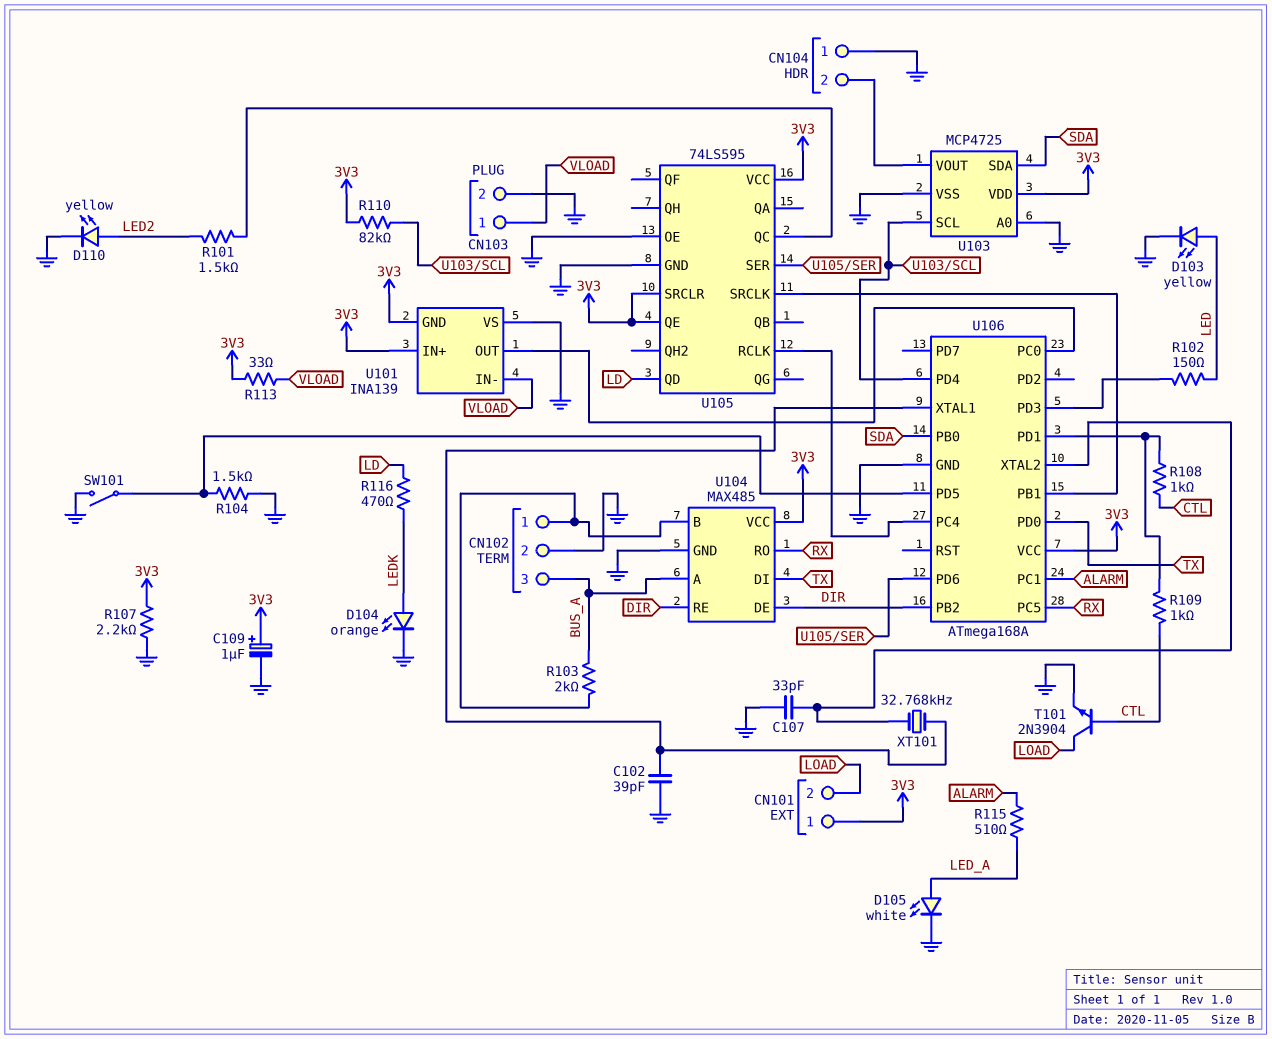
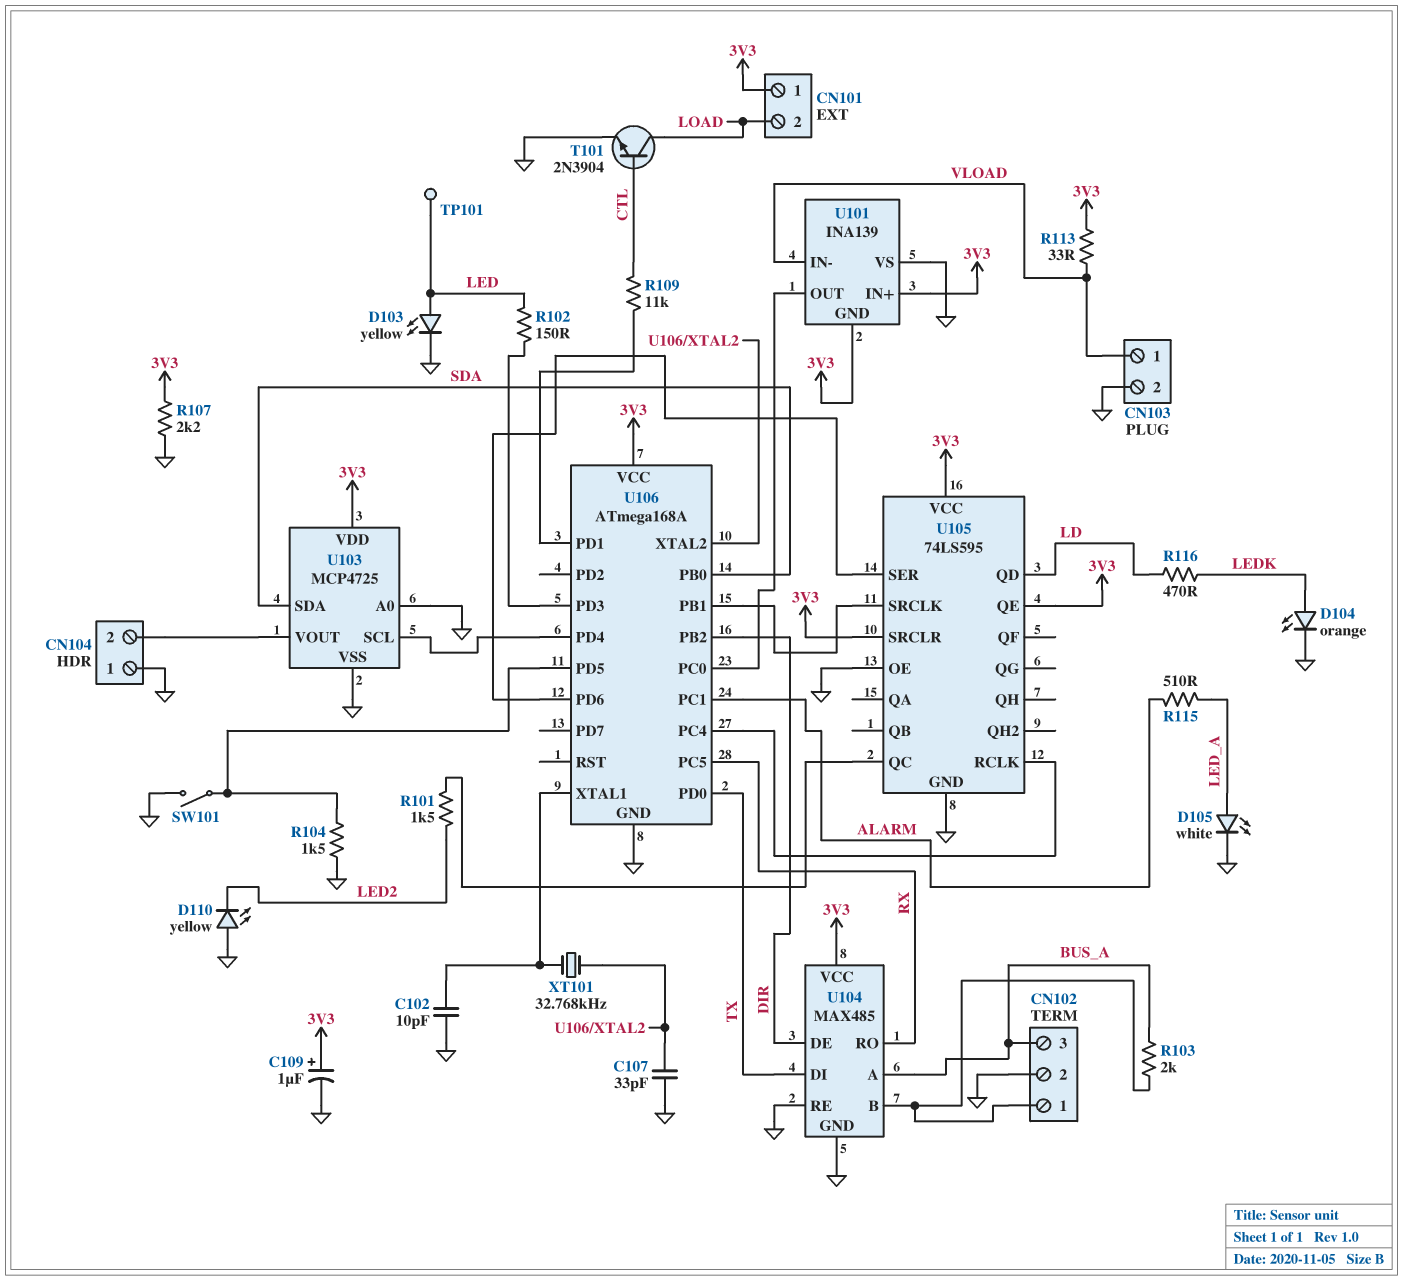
C102: 39pF (GND, U106/XTAL1) -> 10pF (GND, U106/XTAL1)
D110: LED yellow (A LED2, K GND) -> LED yellow (A GND, K LED2)
R108: 1k (CTL, U106/PD1) -> none
R109: 1k (CTL, U106/PD1) -> 11k (CTL, U106/PD1)
R110: 82k (3V3, U103/SCL) -> none
TP101: none -> test point (LED)
U104 pin RE: DIR -> GND

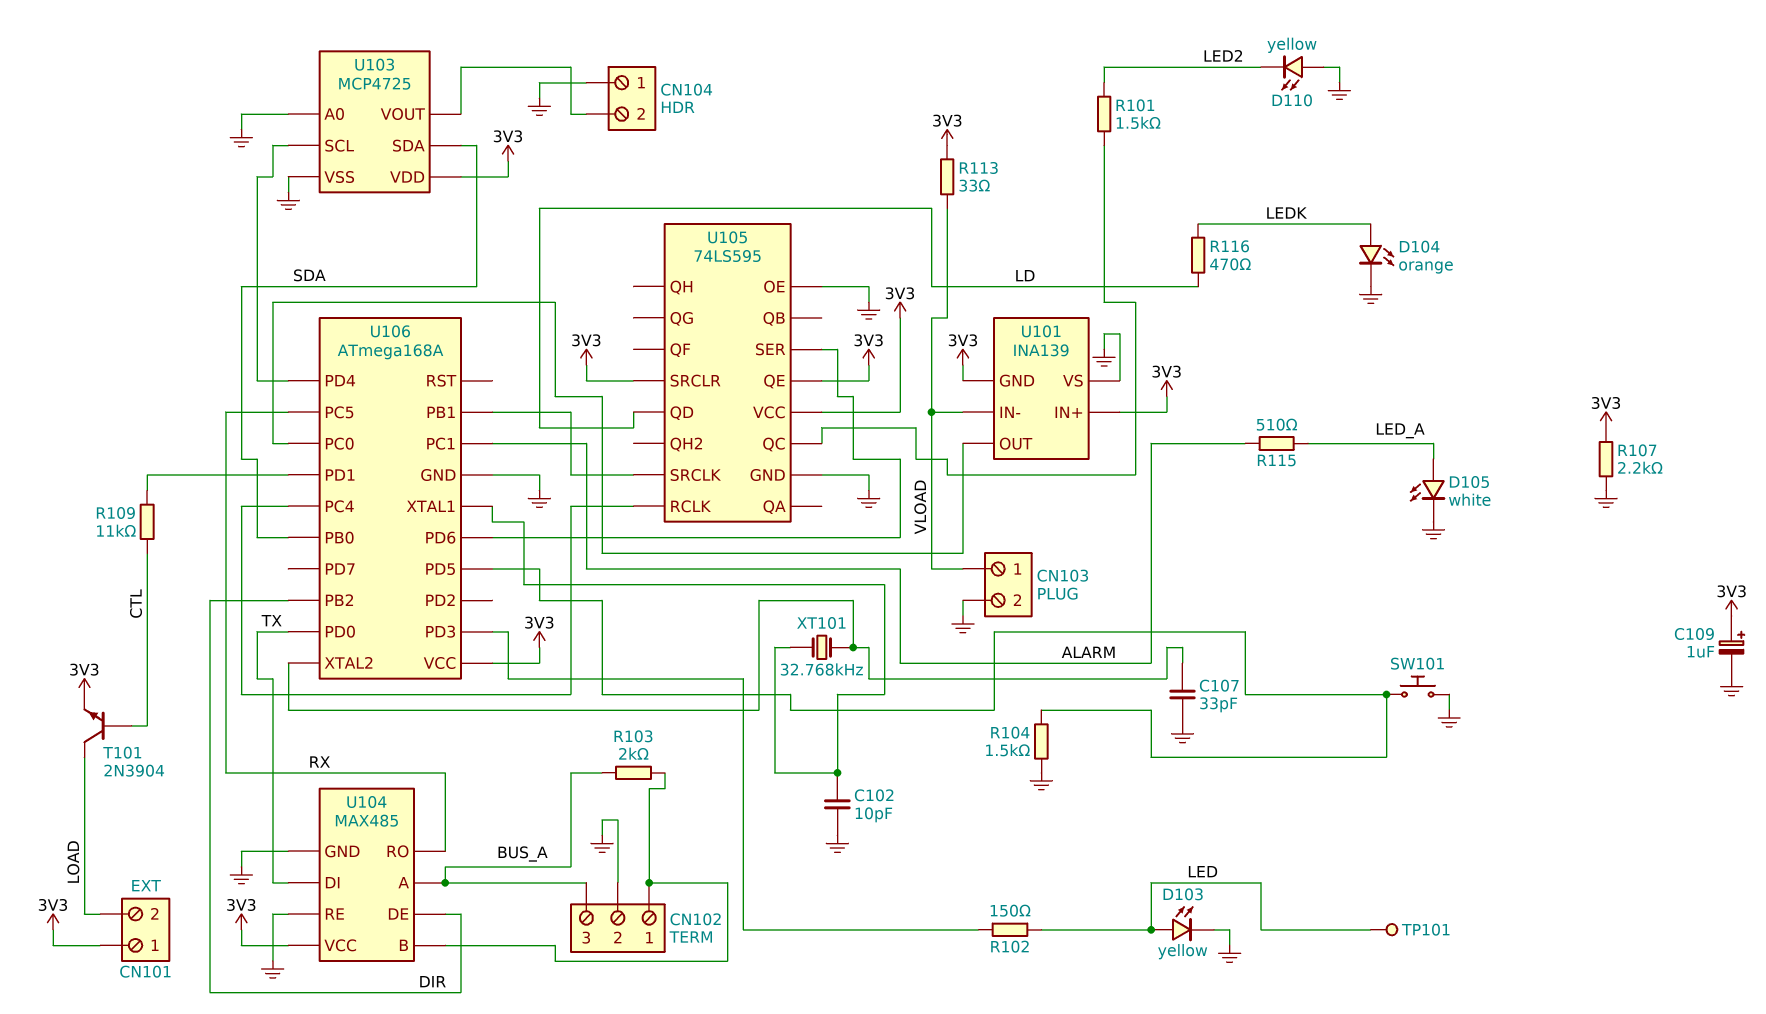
SW101: switch (GND, U106/PD5) -> button (GND, U106/PD5)
T101: NPN 2N3904 (B CTL, C LOAD, E GND) -> NPN 2N3904 (B CTL, C LOAD, E 3V3)

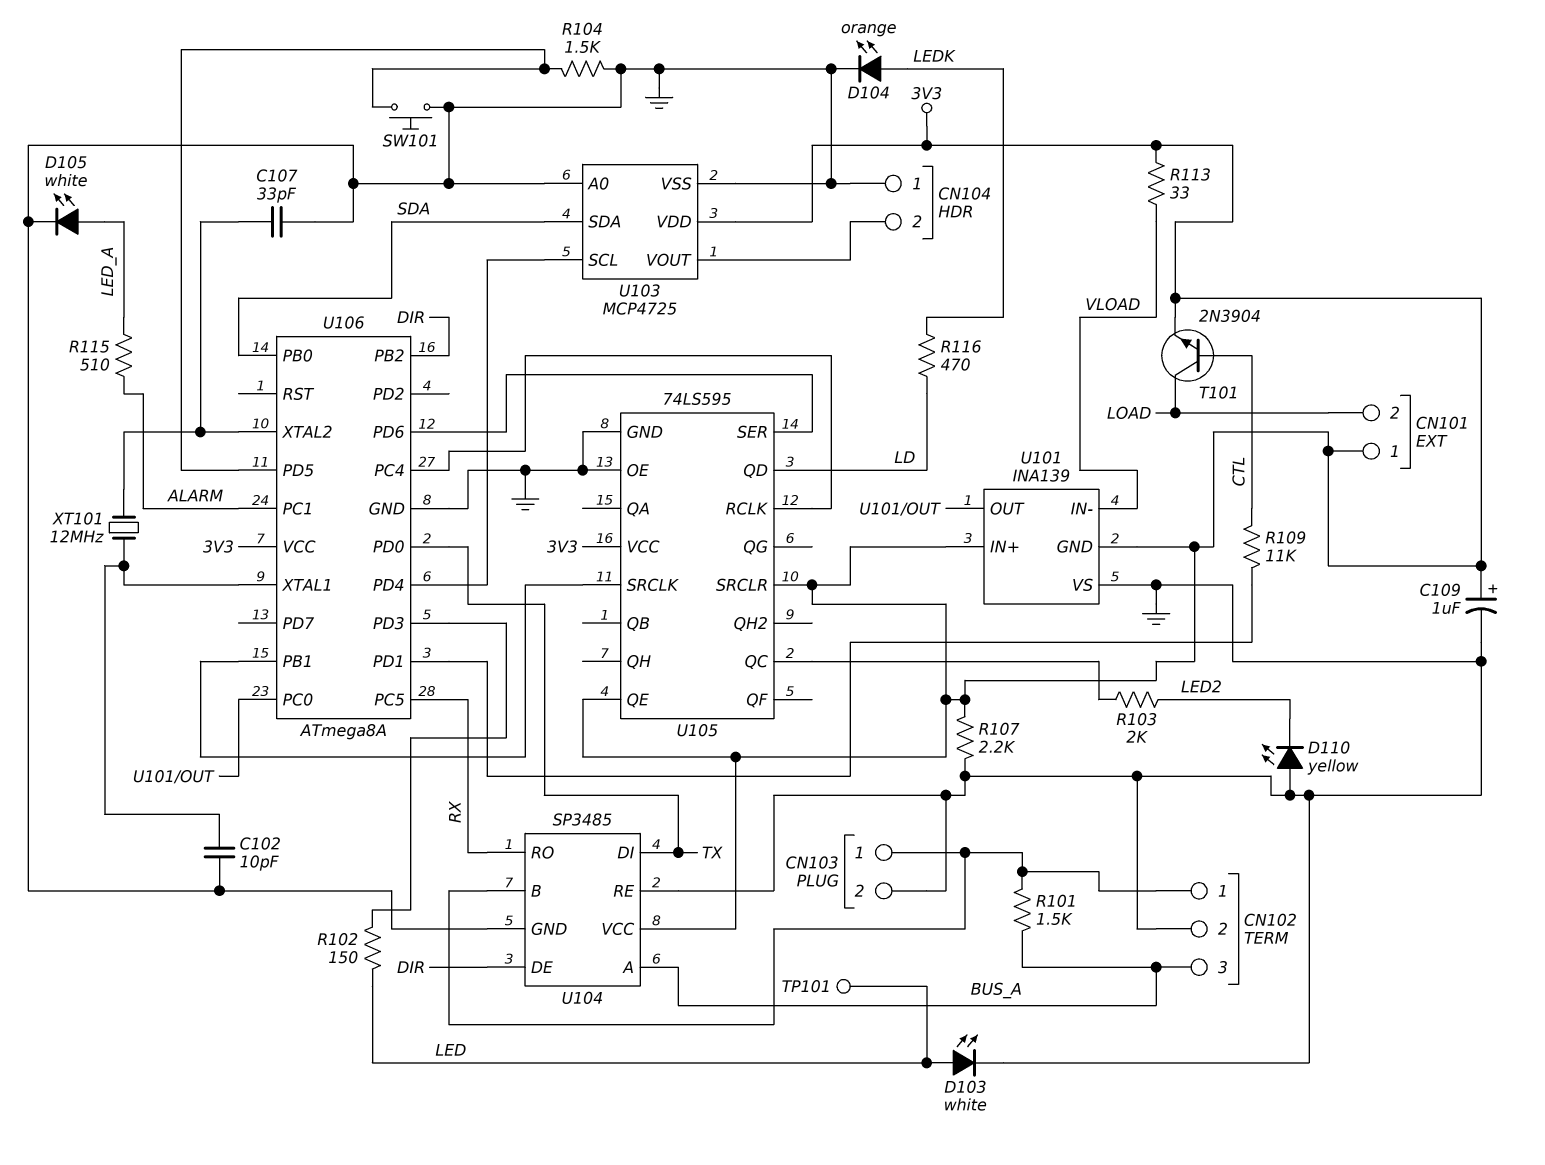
CN103 pin 1: VLOAD -> CN102/1
D103: LED yellow (A LED, K GND) -> LED white (A LED, K GND)
R101: 1.5k (LED2, U105/QC) -> 1.5k (BUS_A, CN102/1)
R103: 2k (BUS_A, CN102/1) -> 2k (LED2, U105/QC)
U104: MAX485 -> SP3485
U106: ATmega168A -> ATmega8A
XT101: 32.768kHz (U106/XTAL1, U106/XTAL2) -> 12MHz (U106/XTAL1, U106/XTAL2)

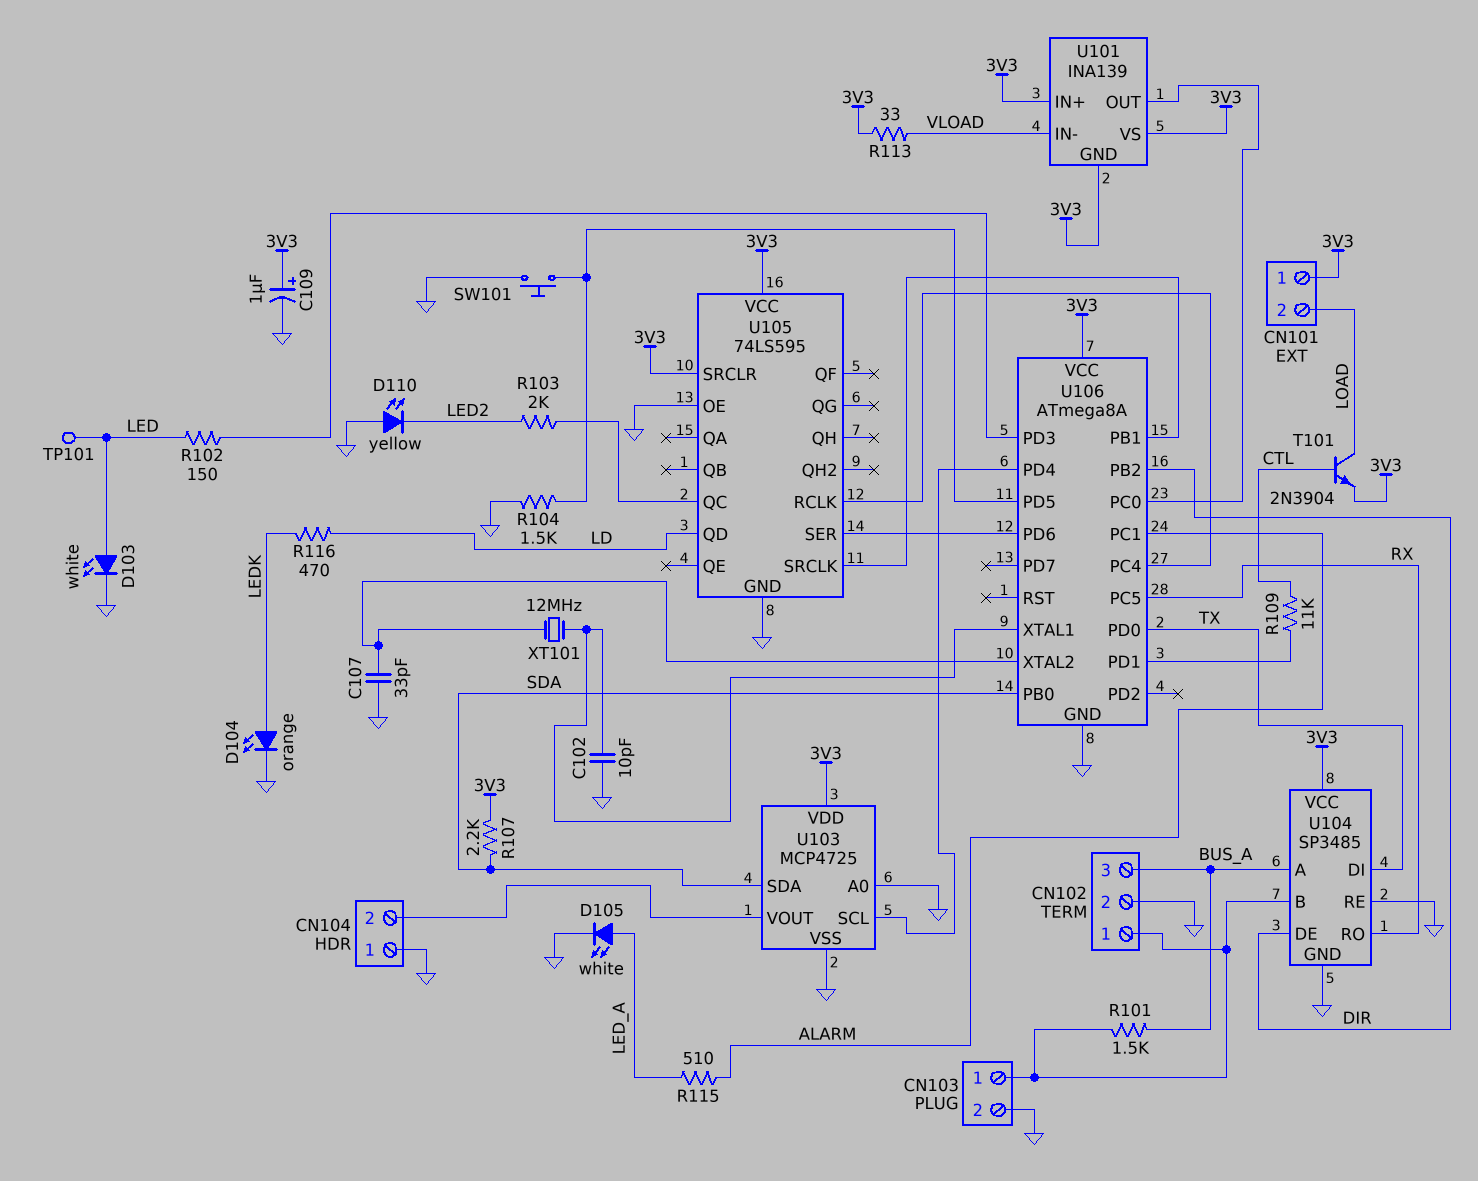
R107: 2.2k (3V3, GND) -> 2.2k (3V3, SDA)
U101 pin VS: GND -> 3V3
U105 pin QE: 3V3 -> none

